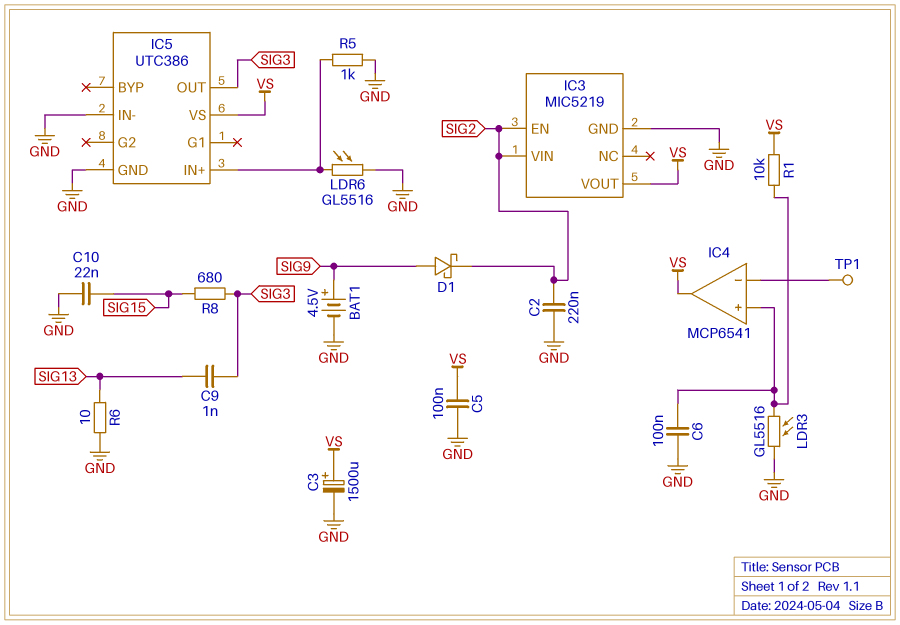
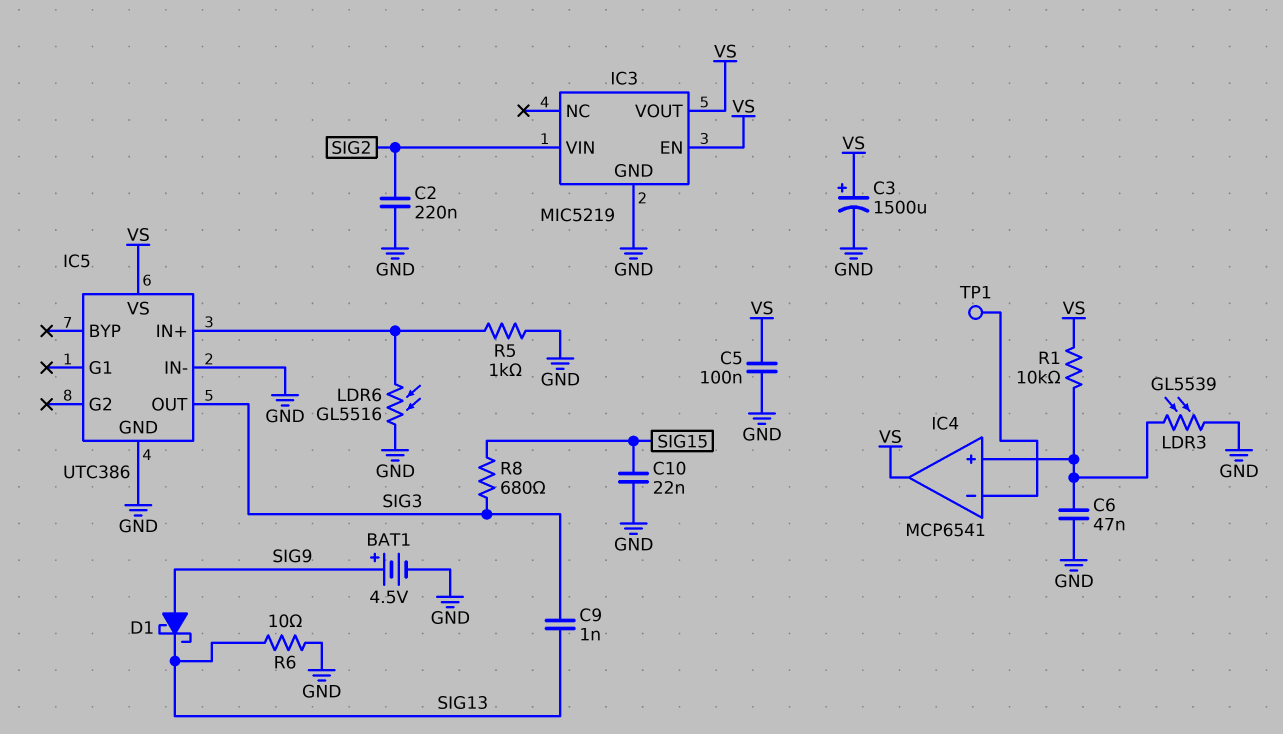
C6: 100nF (GND, IC4/in+) -> 47nF (GND, IC4/in+)
D1: schottky (A SIG9, K SIG2) -> schottky (A SIG9, K SIG13)
IC3 pin EN: SIG2 -> VS
LDR3: GL5516 (GND, IC4/in+) -> GL5539 (GND, IC4/in+)

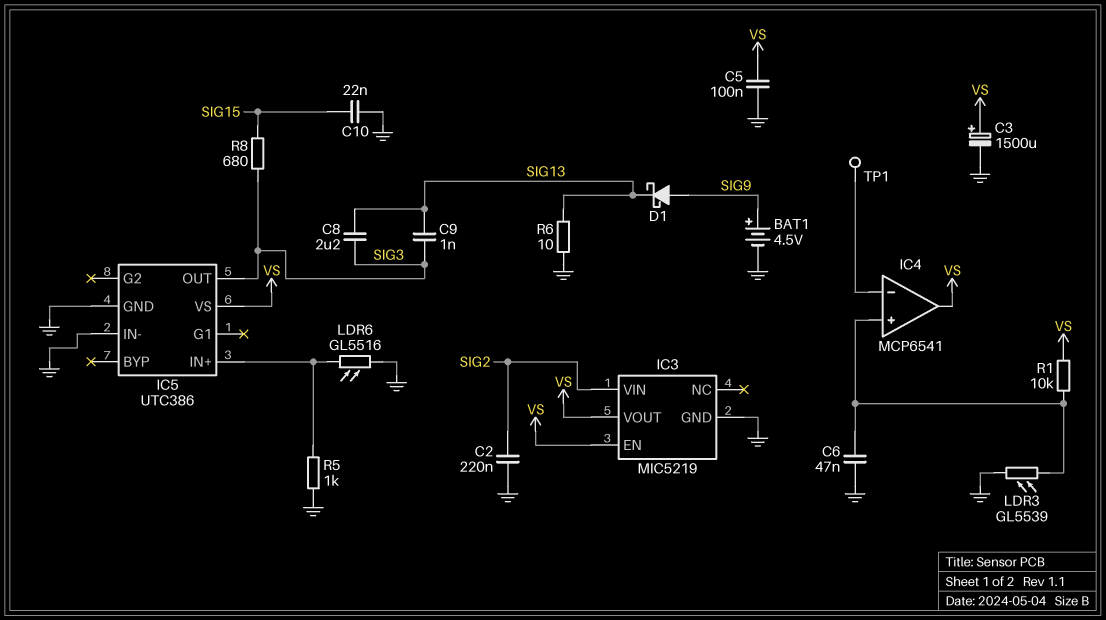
C8: none -> 2.2uF (SIG3, SIG13)

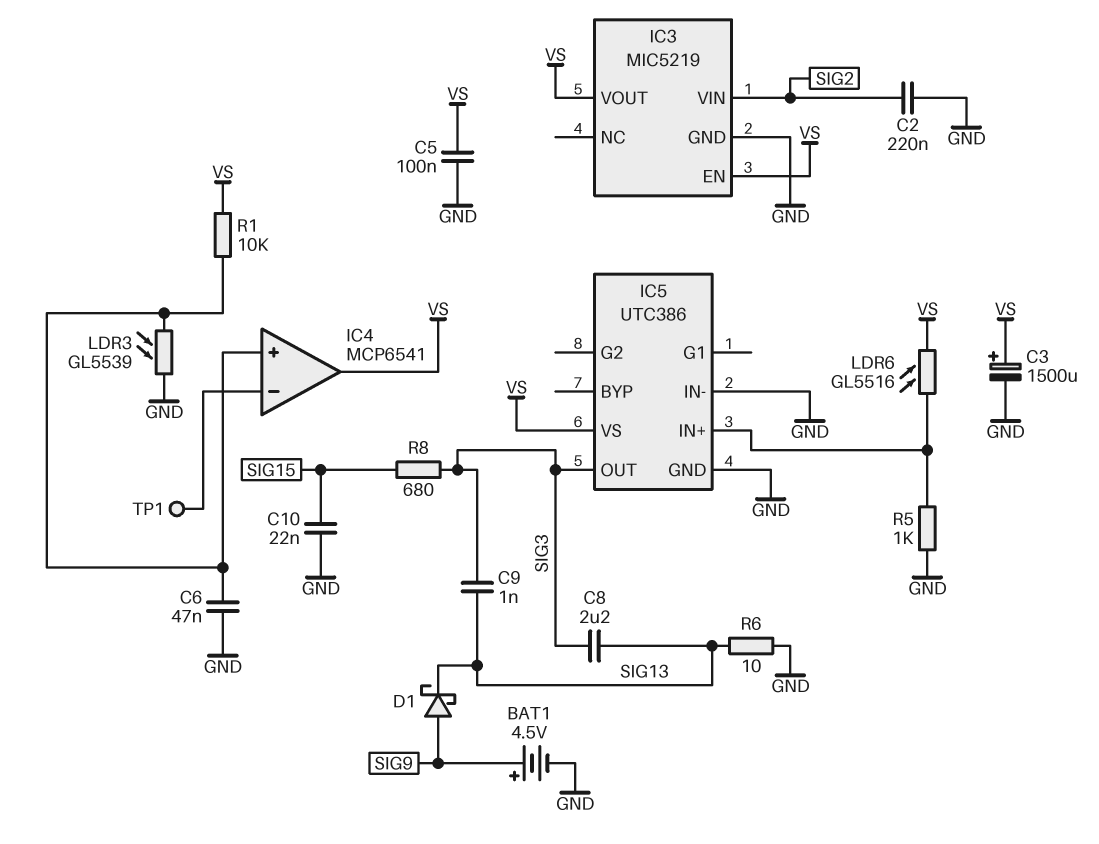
LDR6: GL5516 (GND, IC5/IN+) -> GL5516 (IC5/IN+, VS)

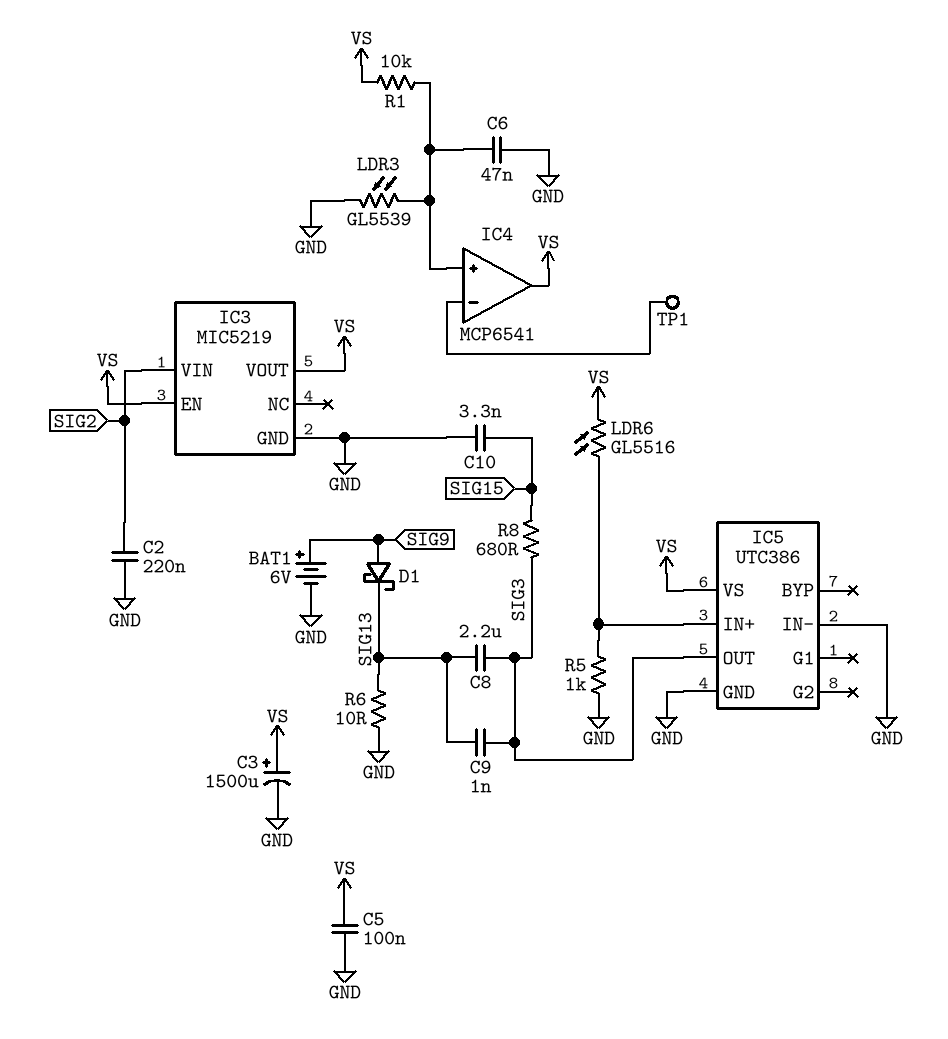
BAT1: 4.5V (plus SIG9, minus GND) -> 6V (plus SIG9, minus GND)
C10: 22nF (GND, SIG15) -> 3.3nF (GND, SIG15)

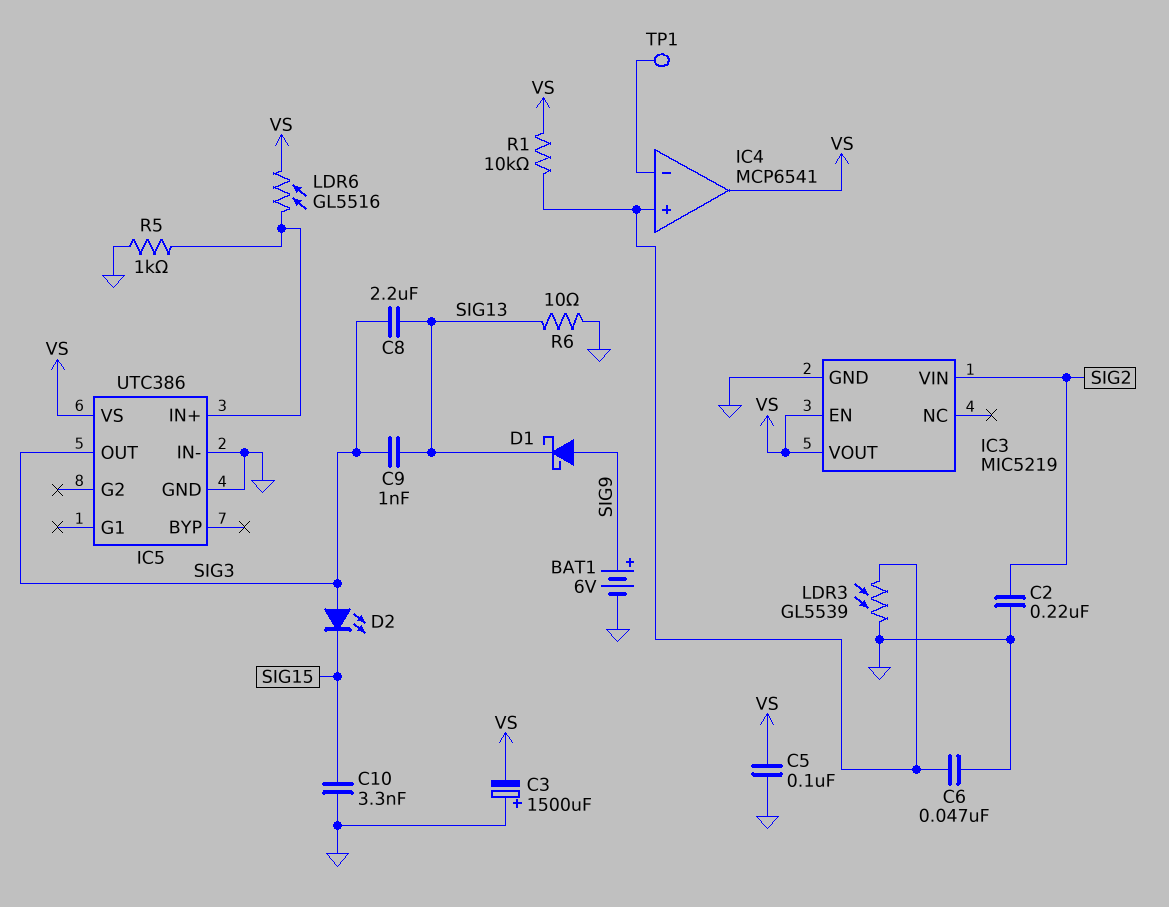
C3: 1500uF (plus VS, minus GND) -> 1500uF (plus GND, minus VS)
D2: none -> LED (A SIG3, K SIG15)
R8: 680 (SIG3, SIG15) -> none

